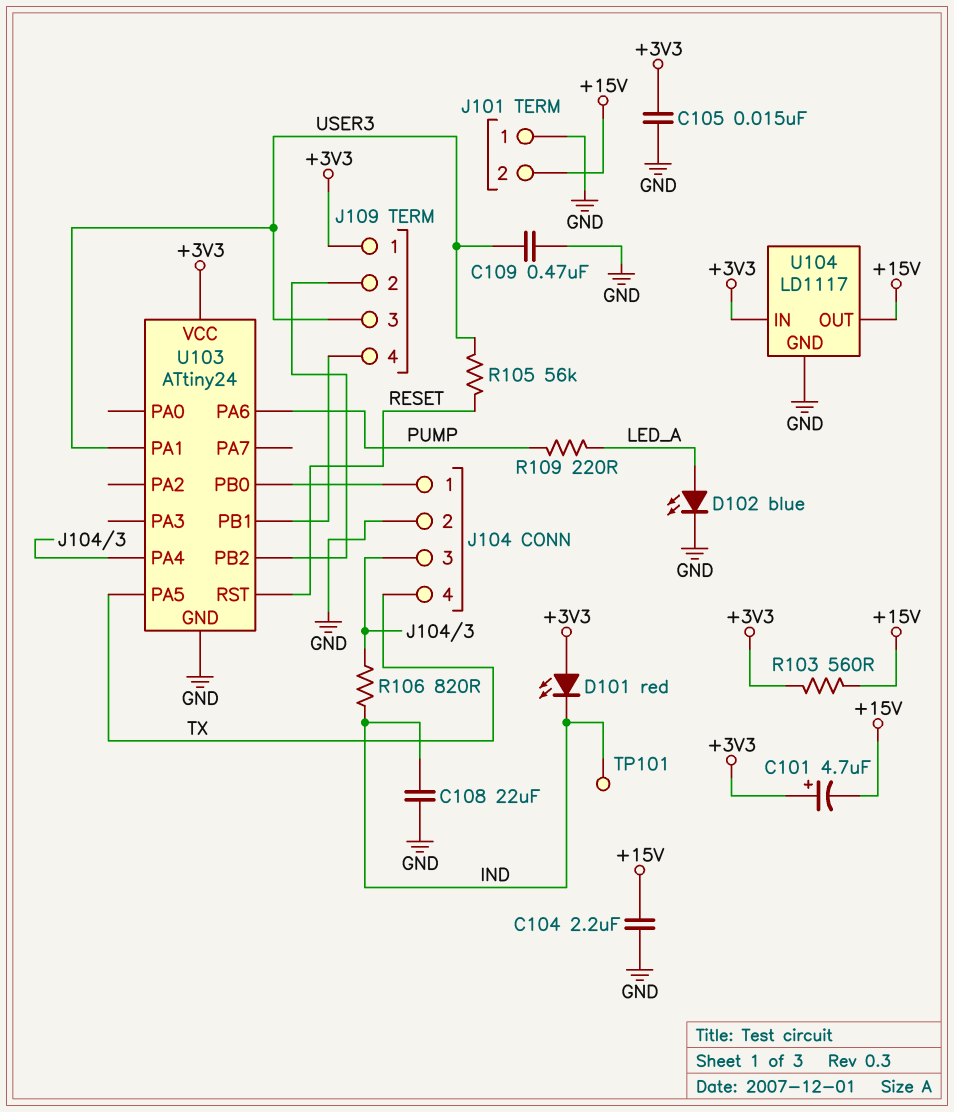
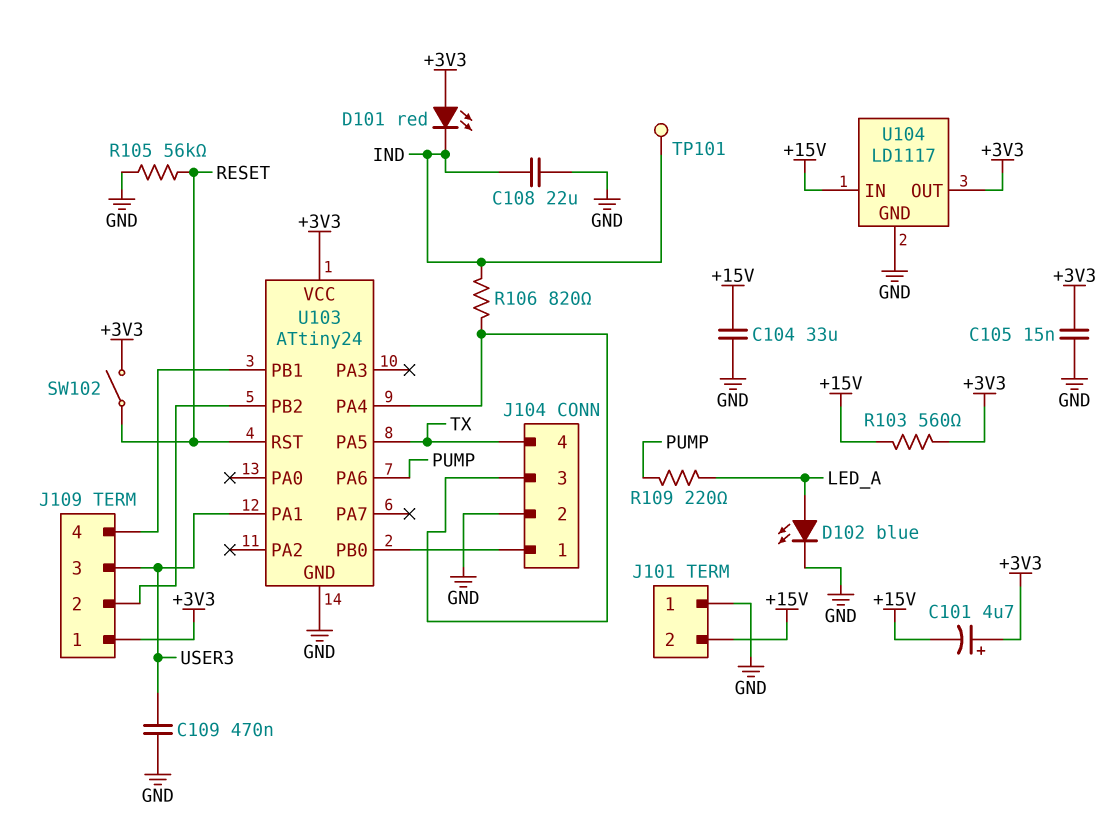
C104: 2.2uF (+15V, GND) -> 33uF (+15V, GND)
R105: 56k (RESET, USER3) -> 56k (GND, RESET)
SW102: none -> switch (+3V3, RESET)
U104 pin IN: +3V3 -> +15V
U104 pin OUT: +15V -> +3V3

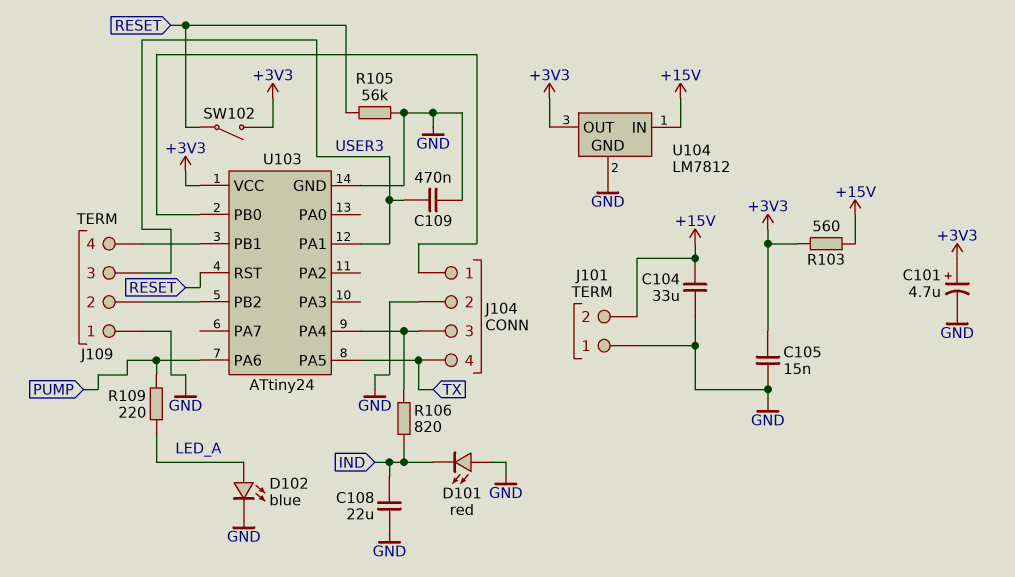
C101: 4.7uF (plus +3V3, minus +15V) -> 4.7uF (plus +3V3, minus GND)
D101: LED red (A +3V3, K IND) -> LED red (A GND, K IND)
J109 pin 1: +3V3 -> GND
TP101: test point (IND) -> none
U104: LD1117 -> LM7812

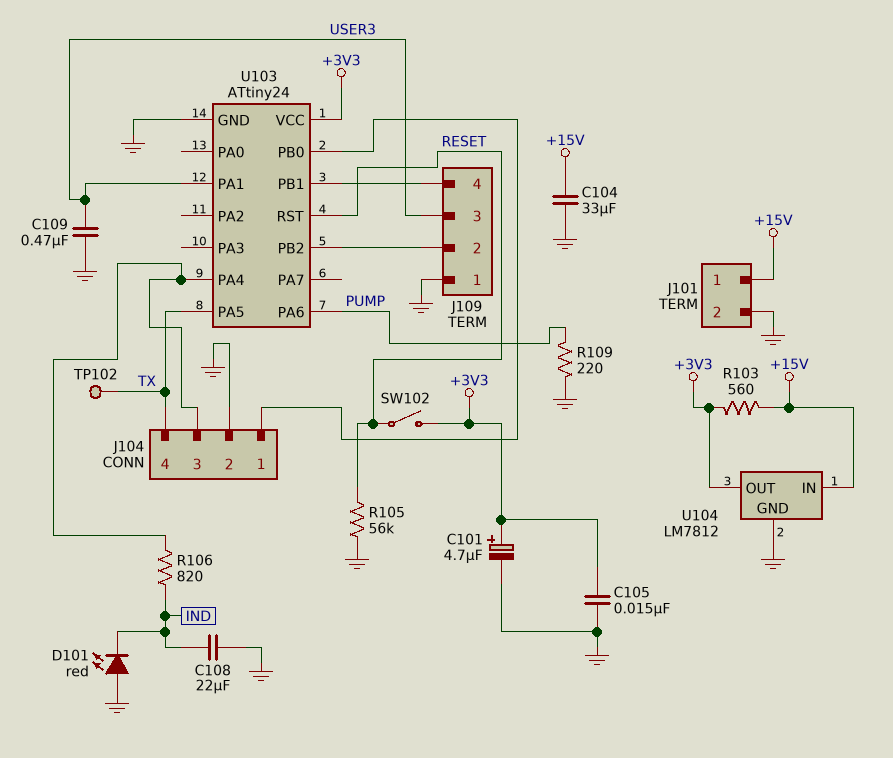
D102: LED blue (A LED_A, K GND) -> none
J101 pin 1: GND -> +15V
J101 pin 2: +15V -> GND
R109: 220 (LED_A, PUMP) -> 220 (GND, PUMP)
TP102: none -> test point (TX)

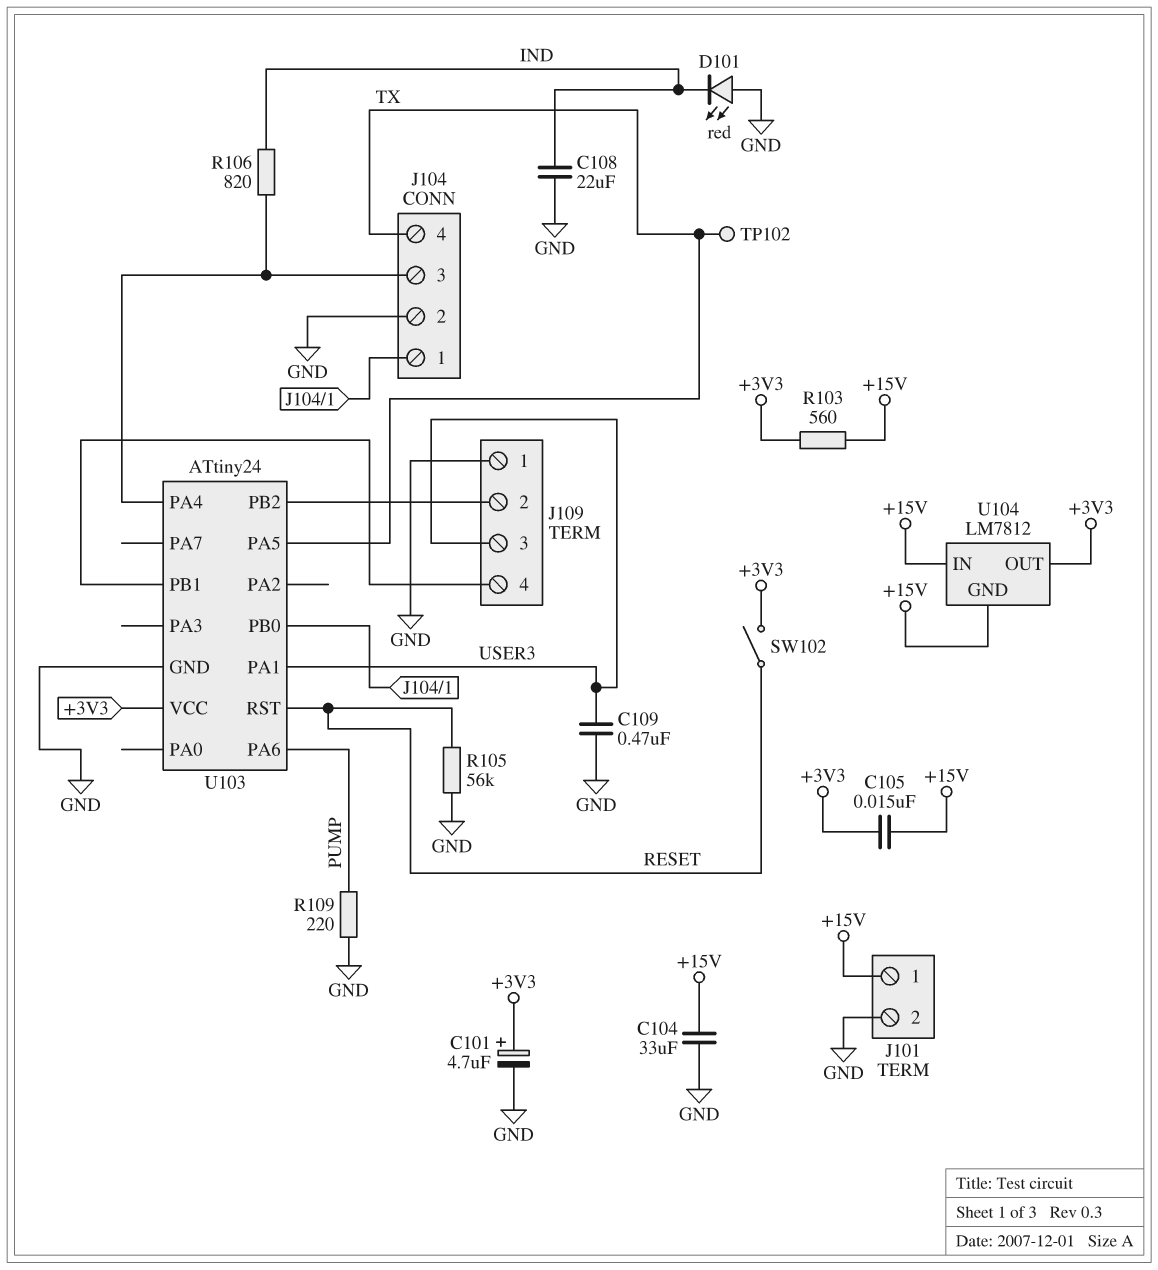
C105: 15nF (+3V3, GND) -> 15nF (+3V3, +15V)
U104 pin GND: GND -> +15V

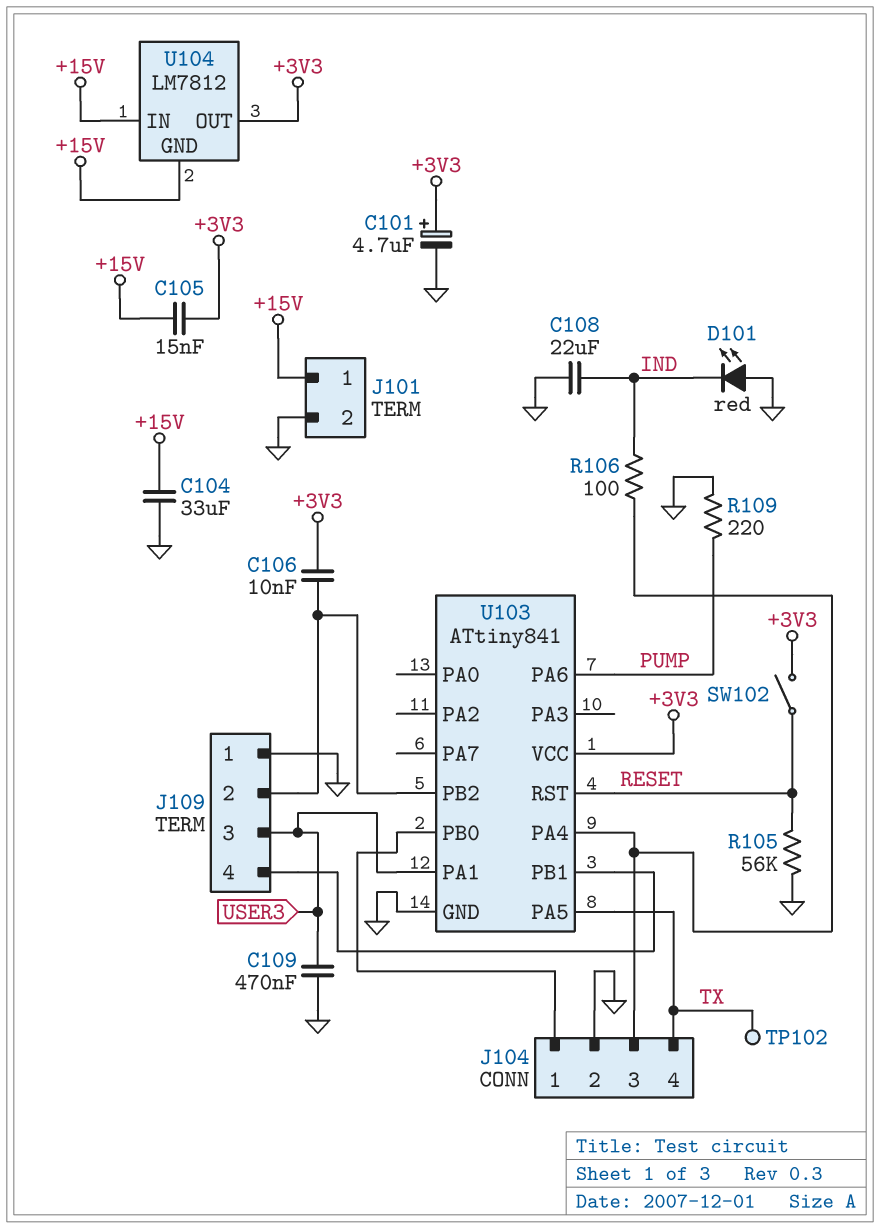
C106: none -> 10nF (+3V3, J109/2)
R103: 560 (+3V3, +15V) -> none
R106: 820 (IND, J104/3) -> 100 (IND, J104/3)
U103: ATtiny24 -> ATtiny841

